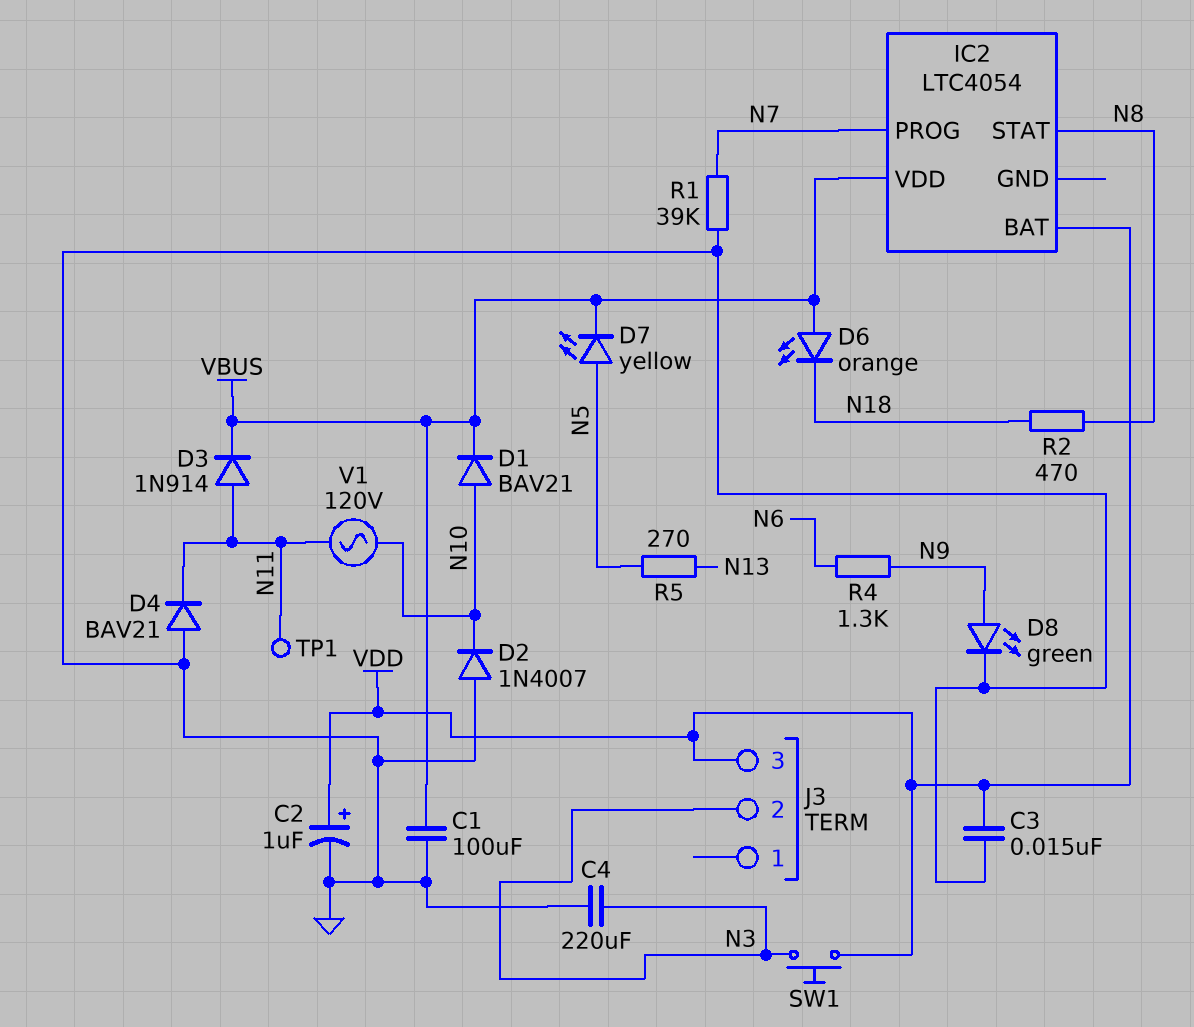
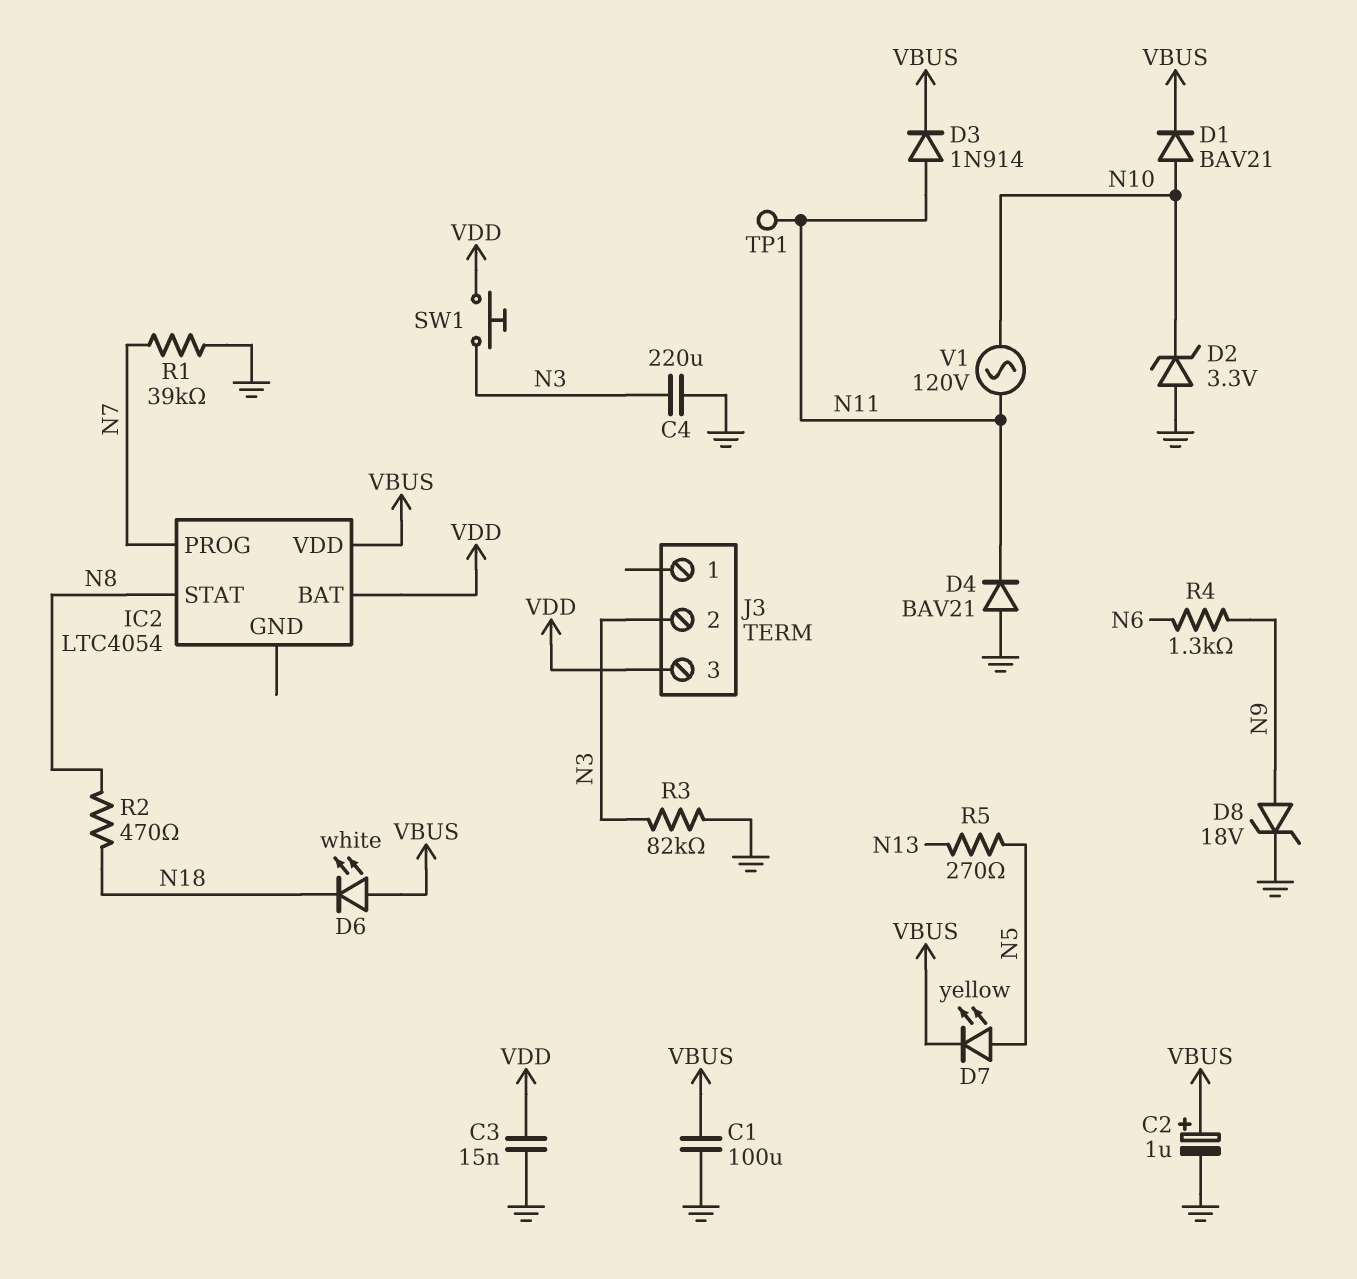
C2: 1uF (plus VDD, minus GND) -> 1uF (plus VBUS, minus GND)
D2: diode 1N4007 (A GND, K N10) -> zener 3.3V (A GND, K N10)
D6: LED orange (A VBUS, K N18) -> LED white (A VBUS, K N18)
D8: LED green (A N9, K GND) -> zener 18V (A N9, K GND)
R3: none -> 82k (GND, N3)

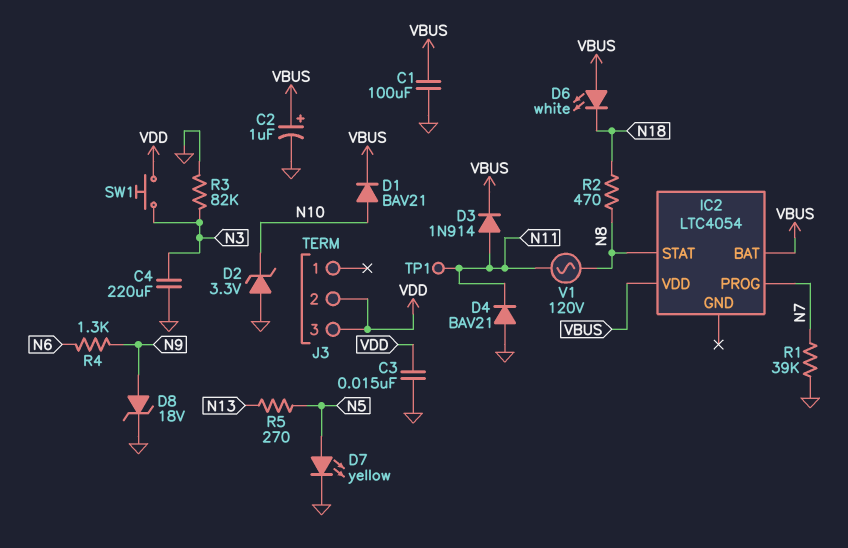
D7: LED yellow (A N5, K VBUS) -> LED yellow (A N5, K GND)
IC2 pin BAT: VDD -> VBUS
J3 pin 2: N3 -> VDD
V1: AC 120V (N10, N11) -> AC 120V (N8, N11)

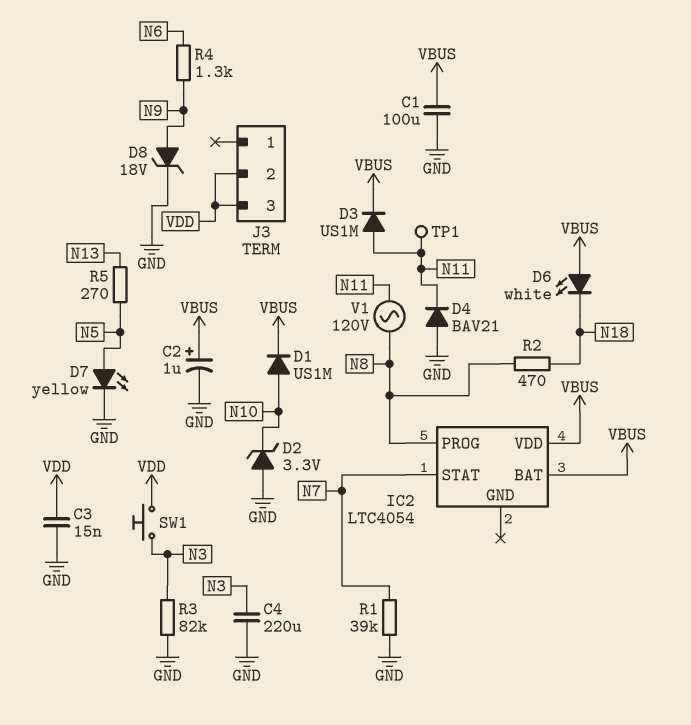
D1: diode BAV21 (A N10, K VBUS) -> diode US1M (A N10, K VBUS)
D3: diode 1N914 (A N11, K VBUS) -> diode US1M (A N11, K VBUS)
IC2 pin PROG: N7 -> N8
IC2 pin STAT: N8 -> N7

